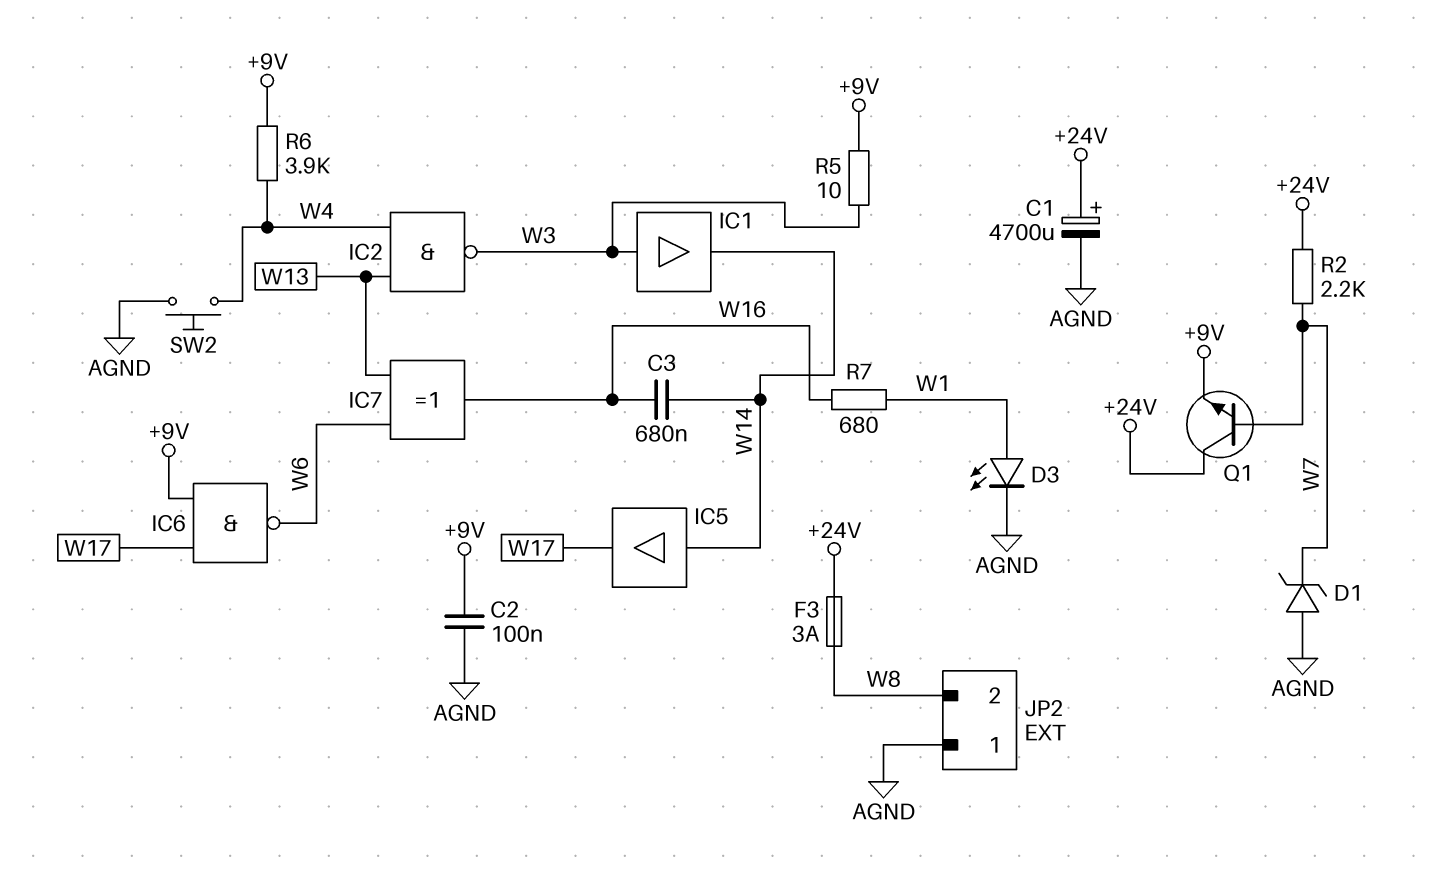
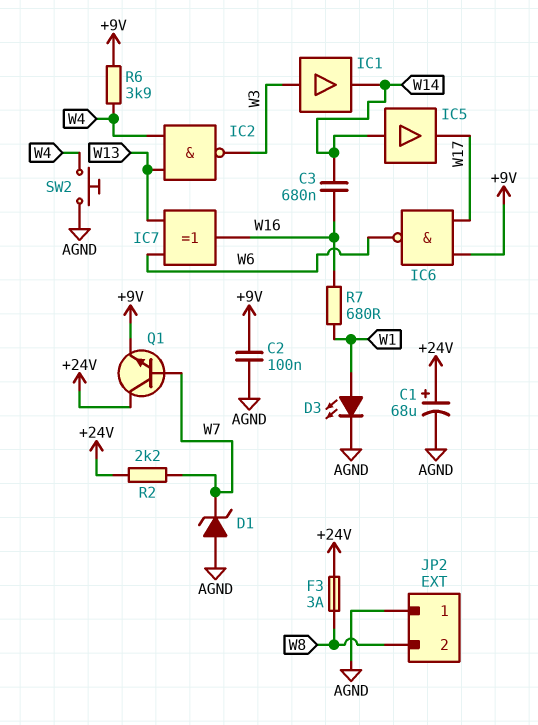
C1: 4700uF (plus +24V, minus AGND) -> 68uF (plus +24V, minus AGND)
R5: 10 (+9V, W3) -> none

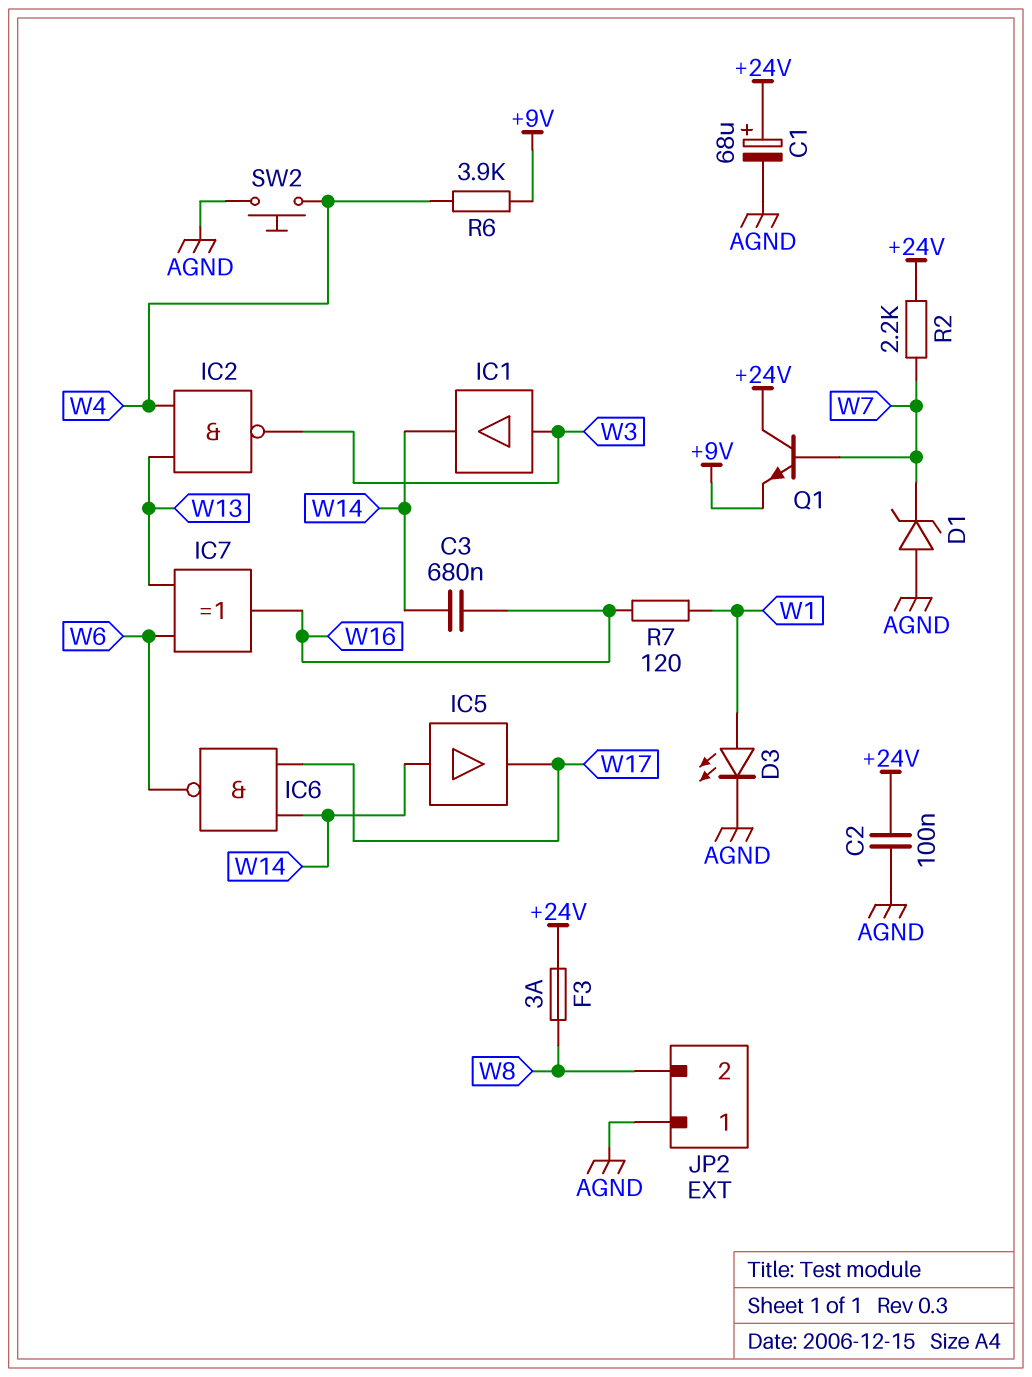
C2: 100nF (+9V, AGND) -> 100nF (+24V, AGND)
IC6: NAND (in +9V, in W17, out W6) -> NAND (in W14, in W17, out W6)
R7: 680 (W1, W16) -> 120 (W1, W16)

